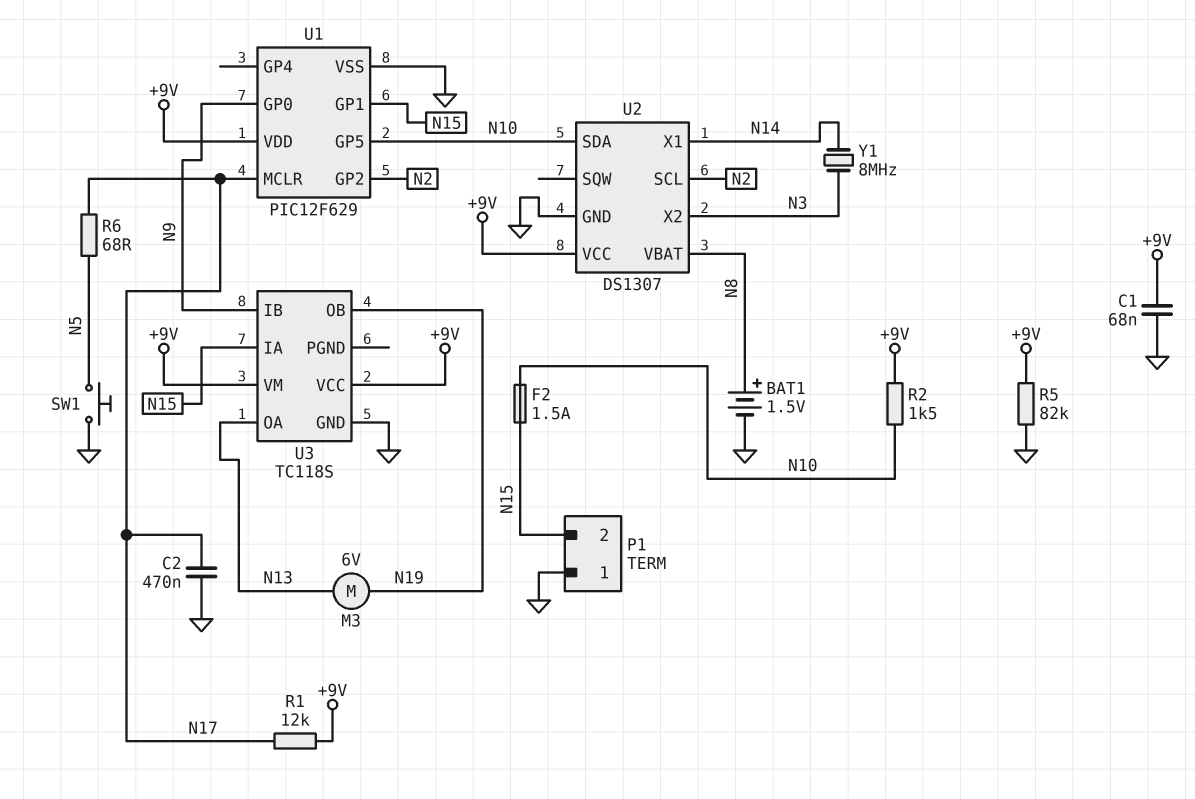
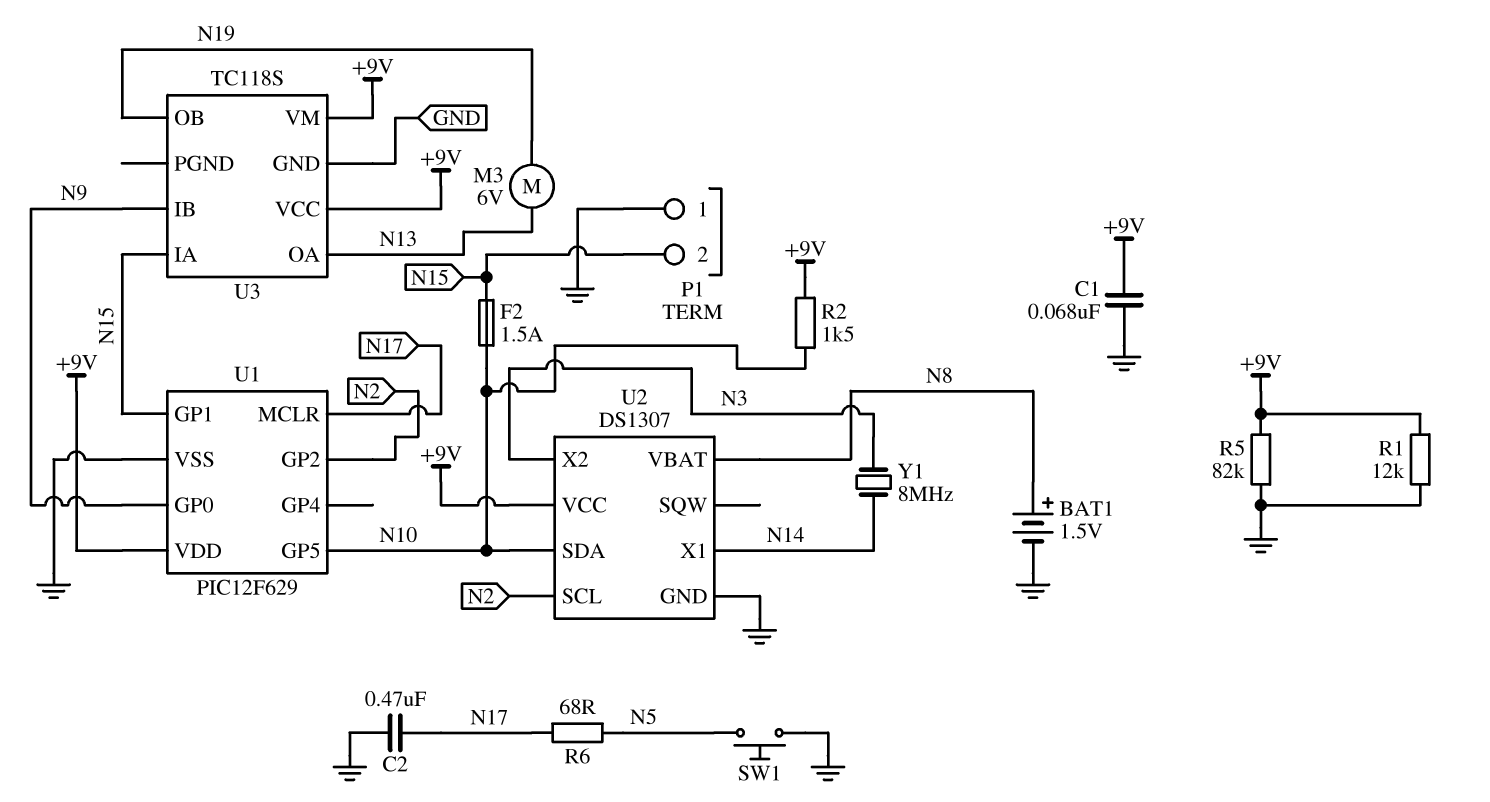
R1: 12k (+9V, N17) -> 12k (+9V, GND)

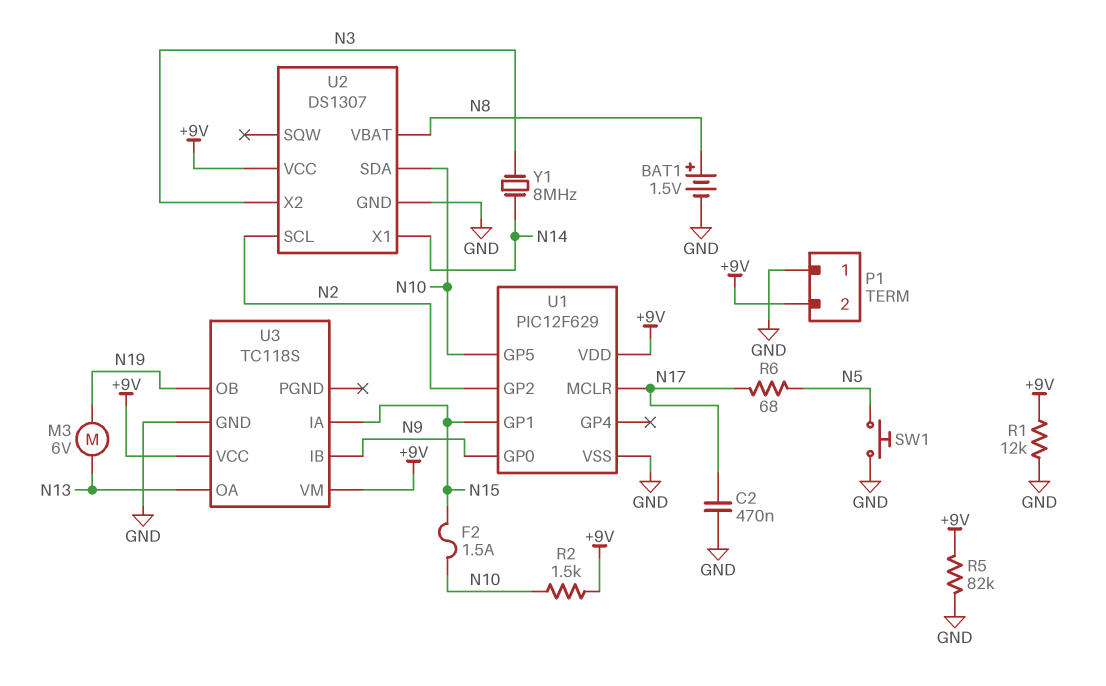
C1: 68nF (+9V, GND) -> none
P1 pin 2: N15 -> +9V

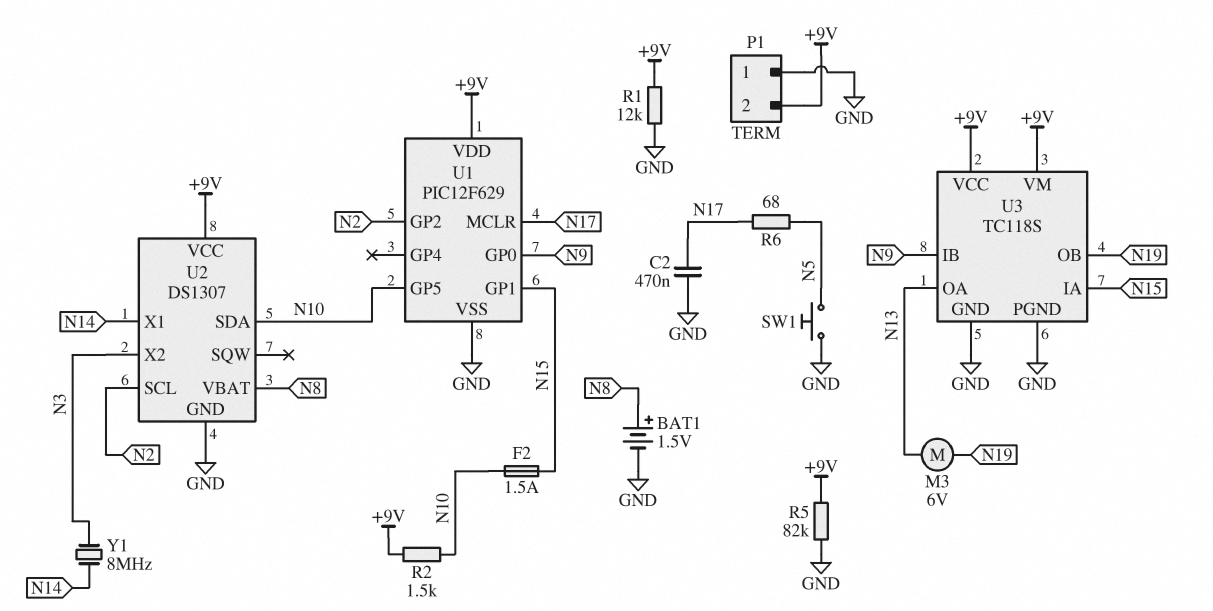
U3 pin PGND: none -> GND

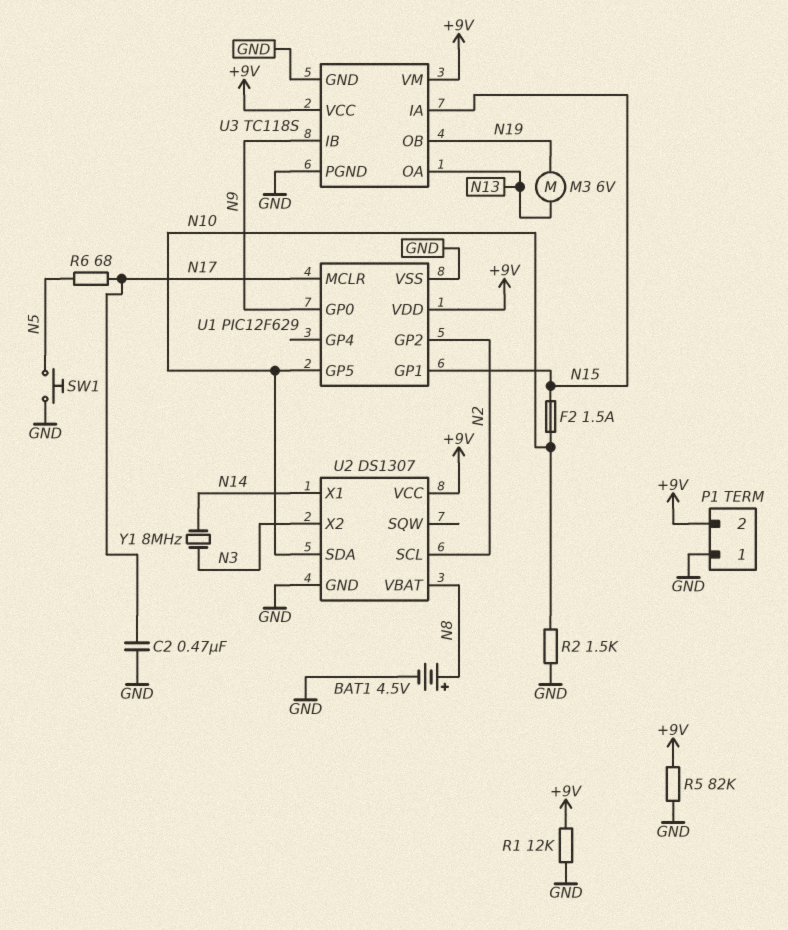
BAT1: 1.5V (plus N8, minus GND) -> 4.5V (plus N8, minus GND)
R2: 1.5k (+9V, N10) -> 1.5k (GND, N10)

